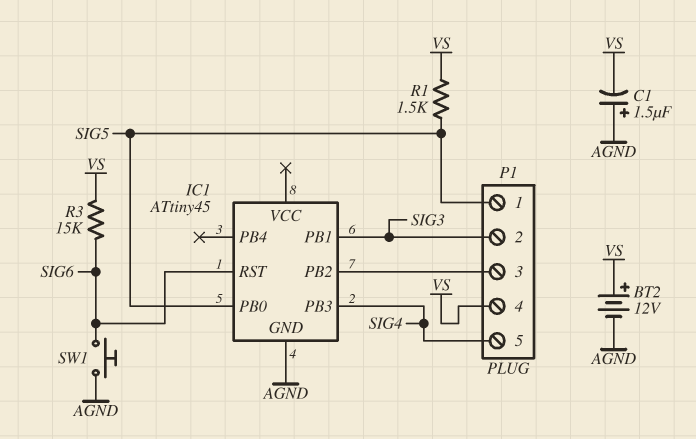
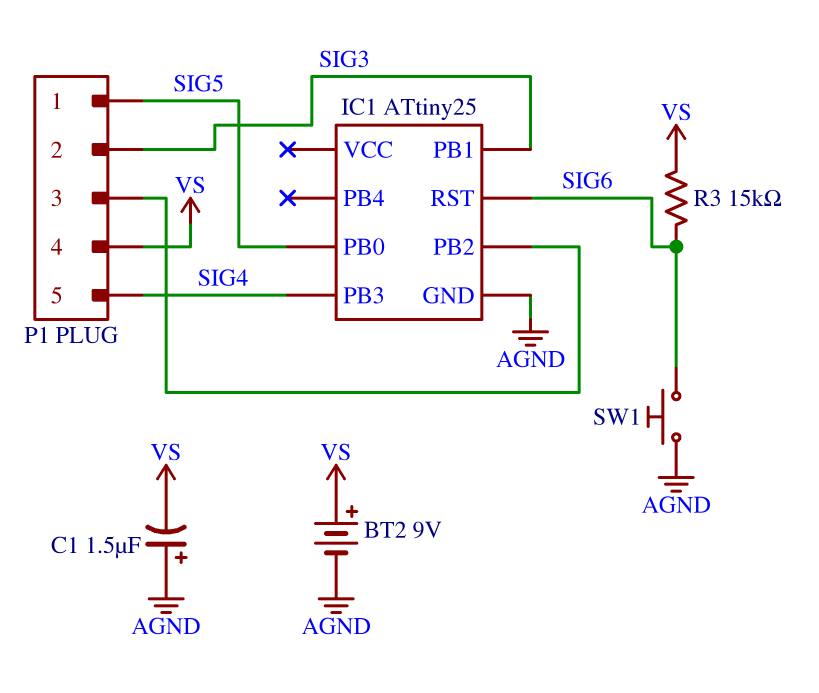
BT2: 12V (plus VS, minus AGND) -> 9V (plus VS, minus AGND)
IC1: ATtiny45 -> ATtiny25
R1: 1.5k (SIG5, VS) -> none

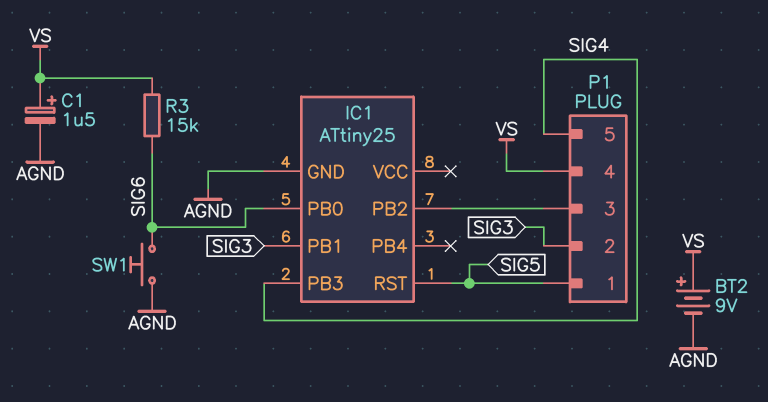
C1: 1.5uF (plus AGND, minus VS) -> 1.5uF (plus VS, minus AGND)
IC1 pin PB0: SIG5 -> SIG6
IC1 pin RST: SIG6 -> SIG5

